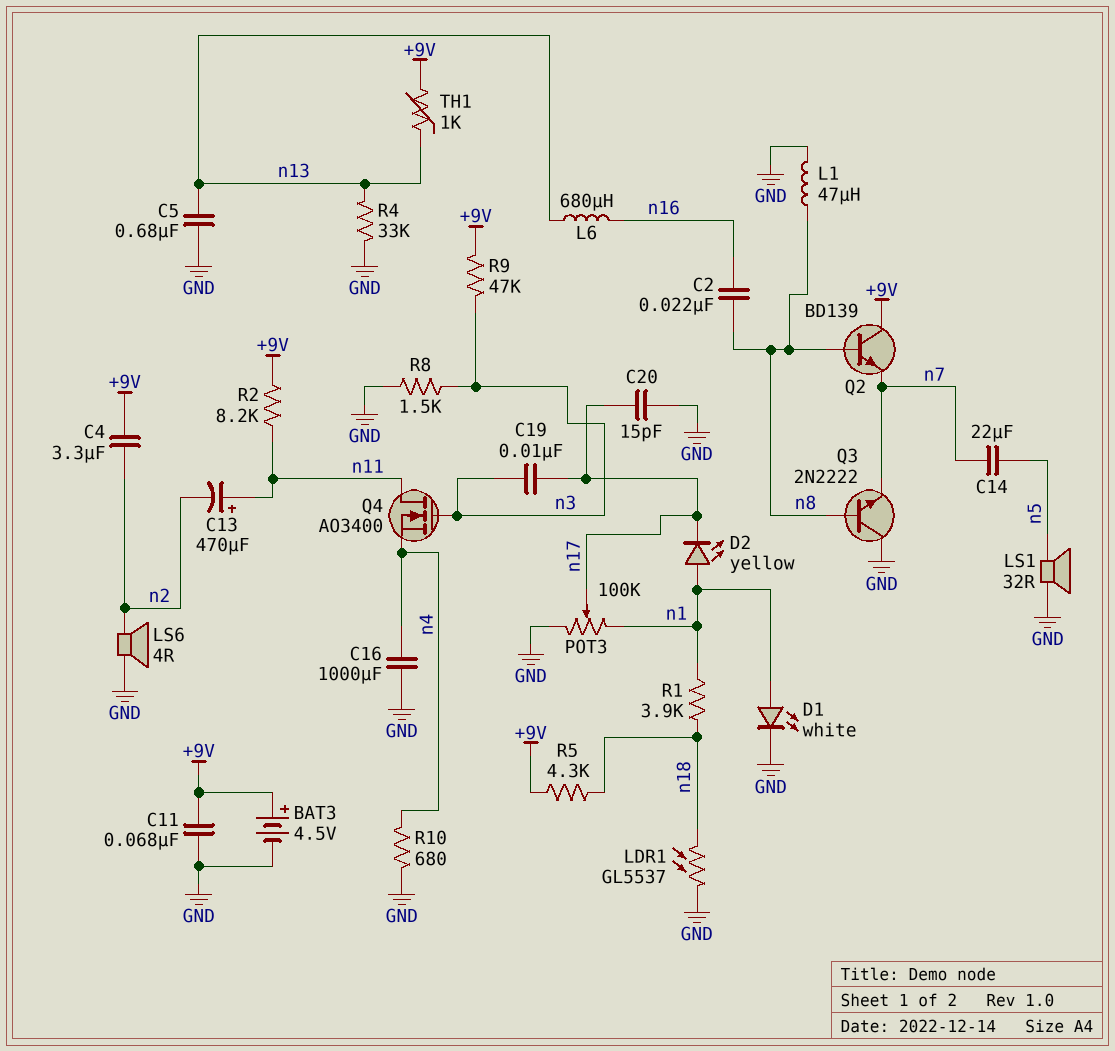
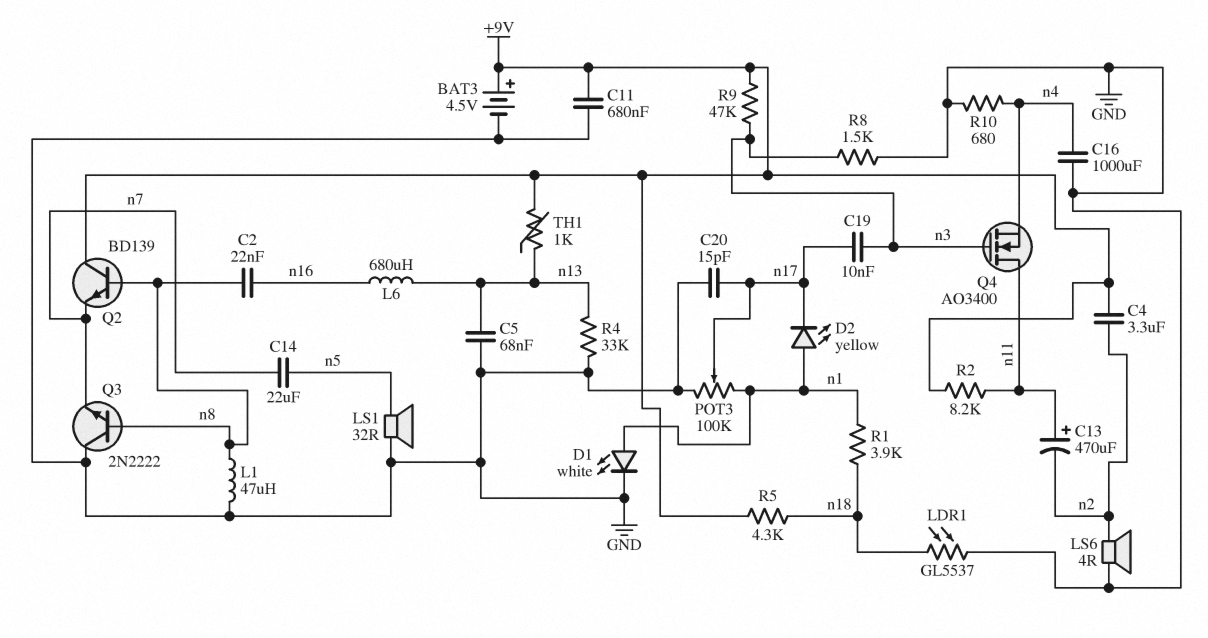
C5: 680nF (GND, n13) -> 68nF (GND, n13)
C11: 68nF (+9V, GND) -> 680nF (+9V, GND)

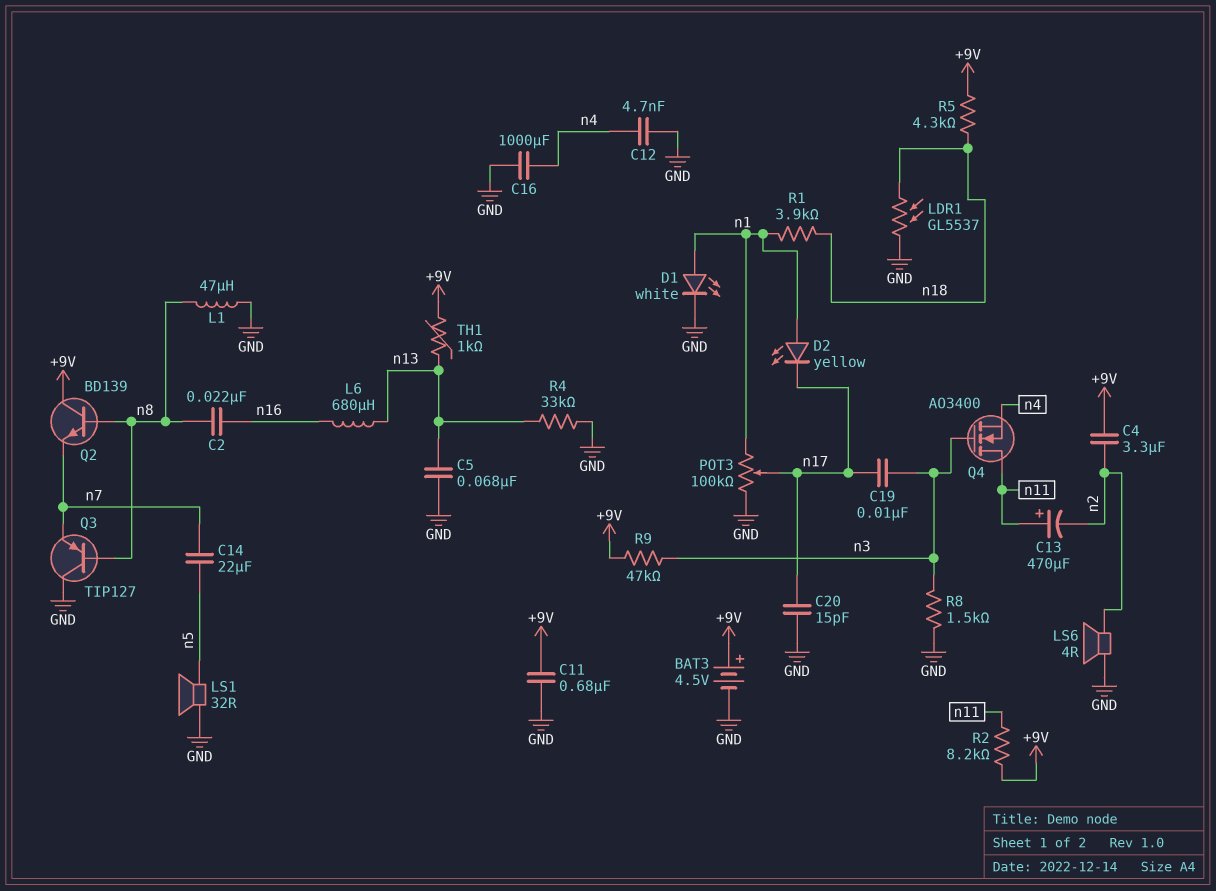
C12: none -> 4.7nF (GND, n4)
Q3: NPN 2N2222 (B n8, C GND, E n7) -> PNP TIP127 (B n8, C GND, E n7)
R10: 680 (GND, n4) -> none

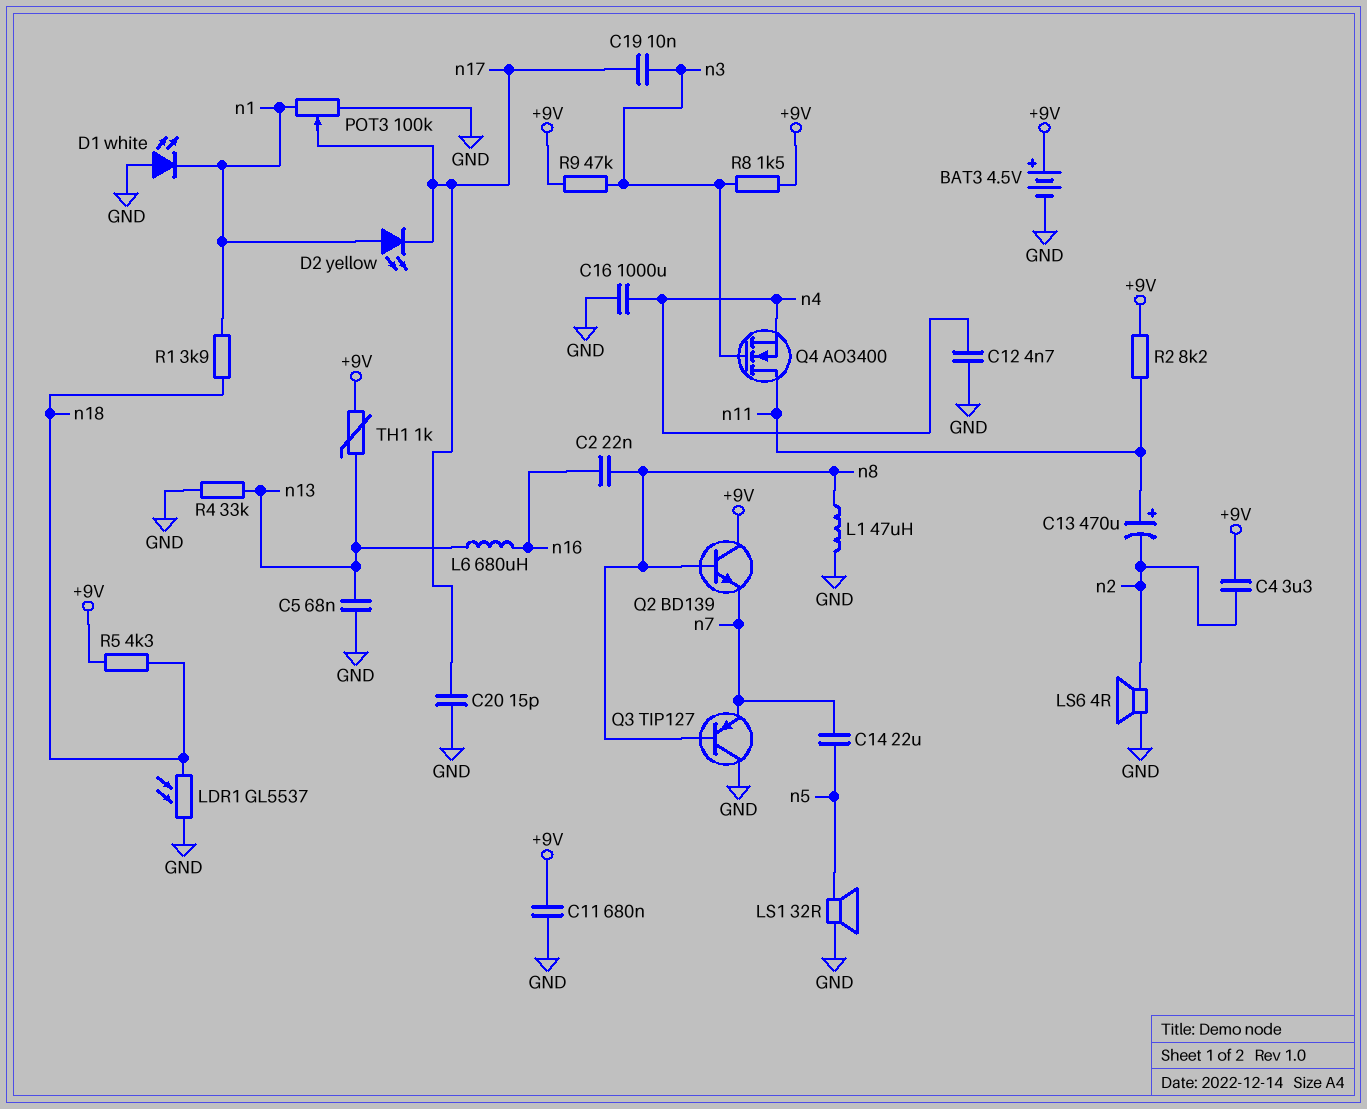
D1: LED white (A n1, K GND) -> LED white (A GND, K n1)
R8: 1.5k (GND, n3) -> 1.5k (+9V, n3)

